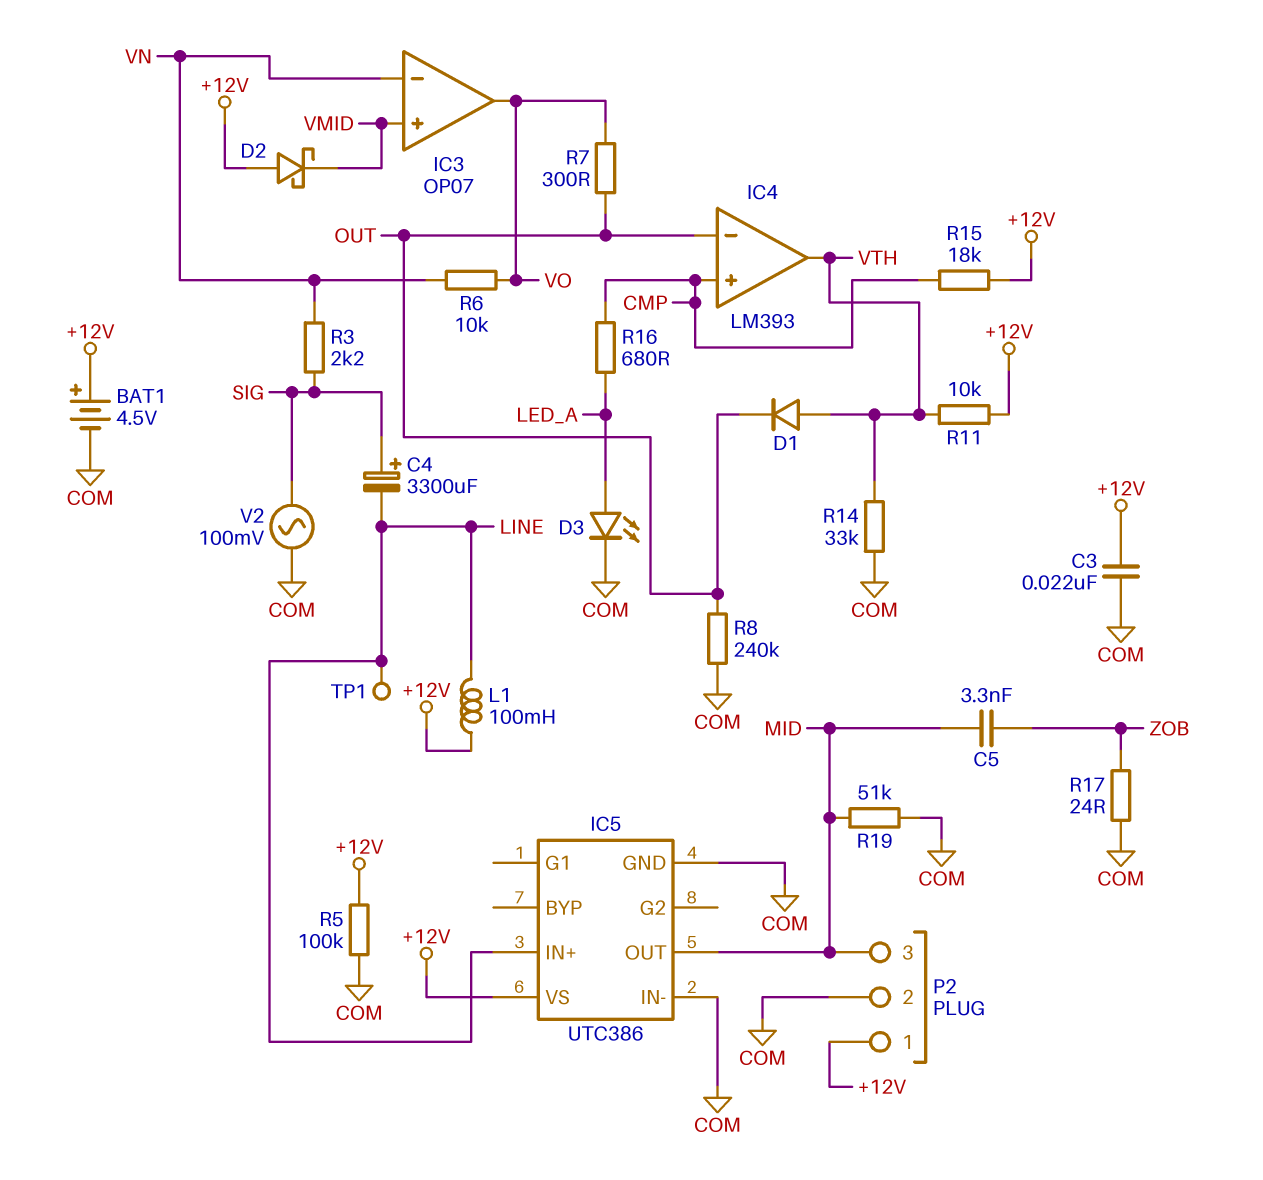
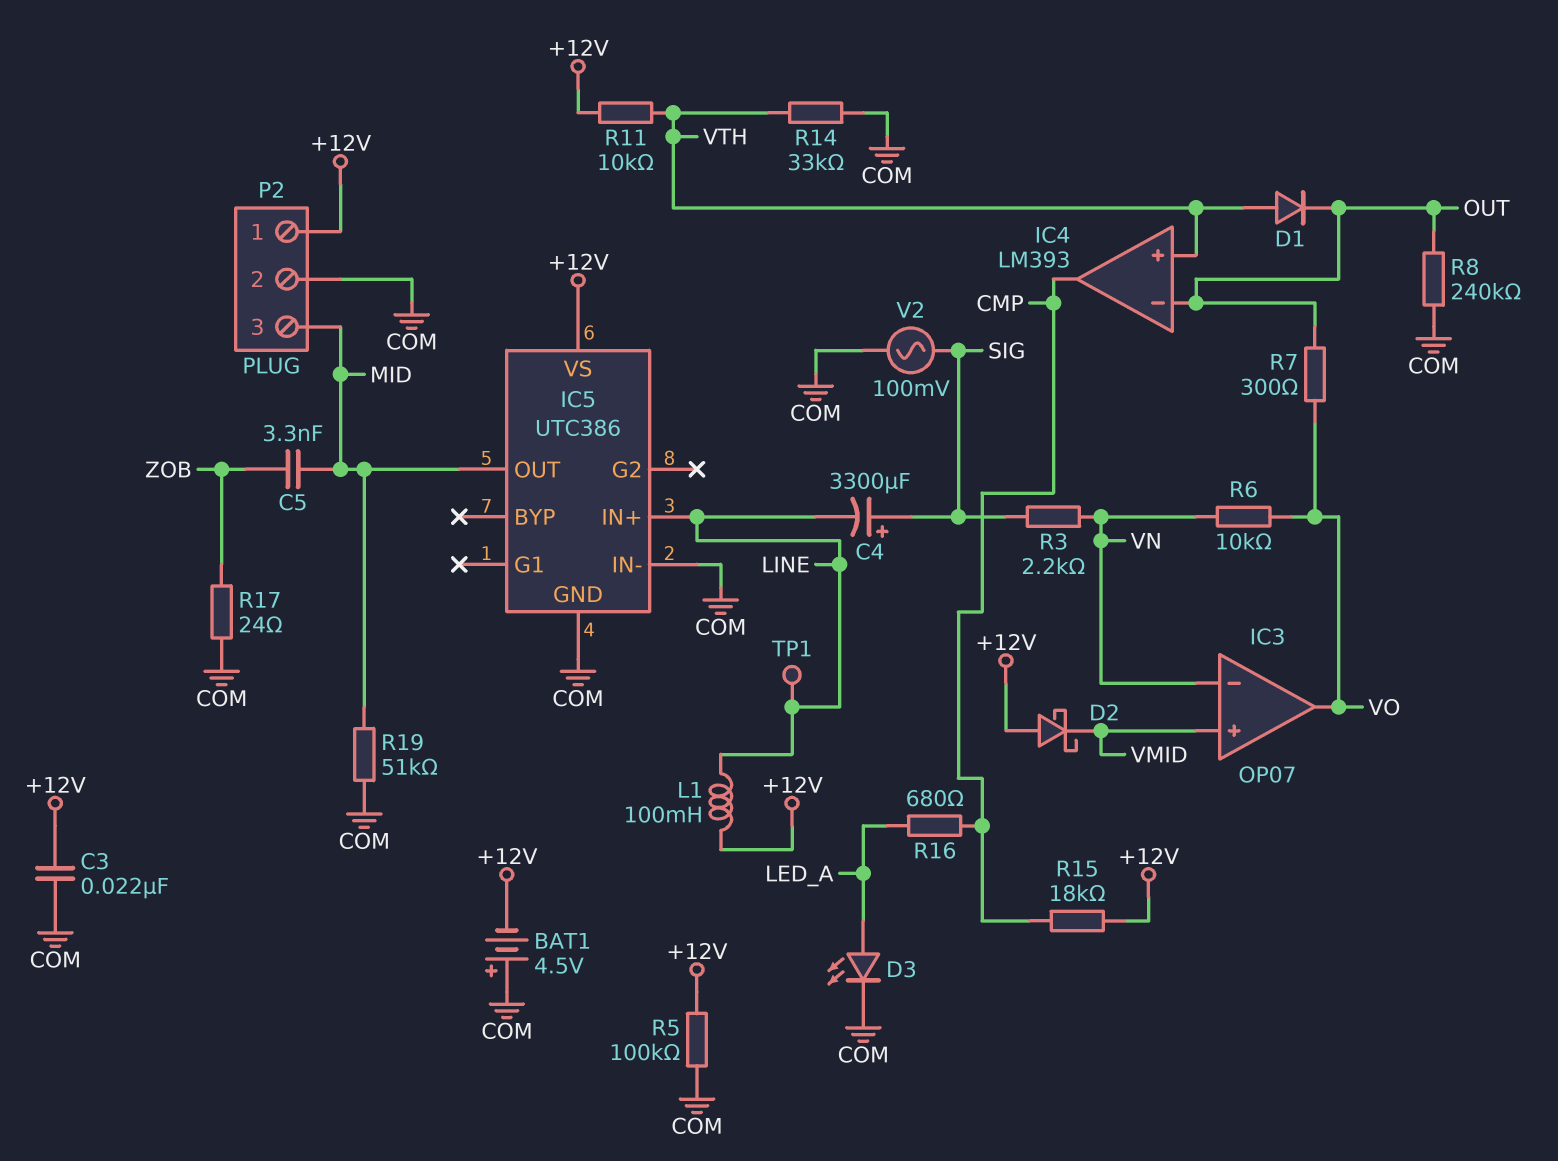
BAT1: 4.5V (plus +12V, minus COM) -> 4.5V (plus COM, minus +12V)
IC4 pin in+: CMP -> VTH
IC4 pin out: VTH -> CMP

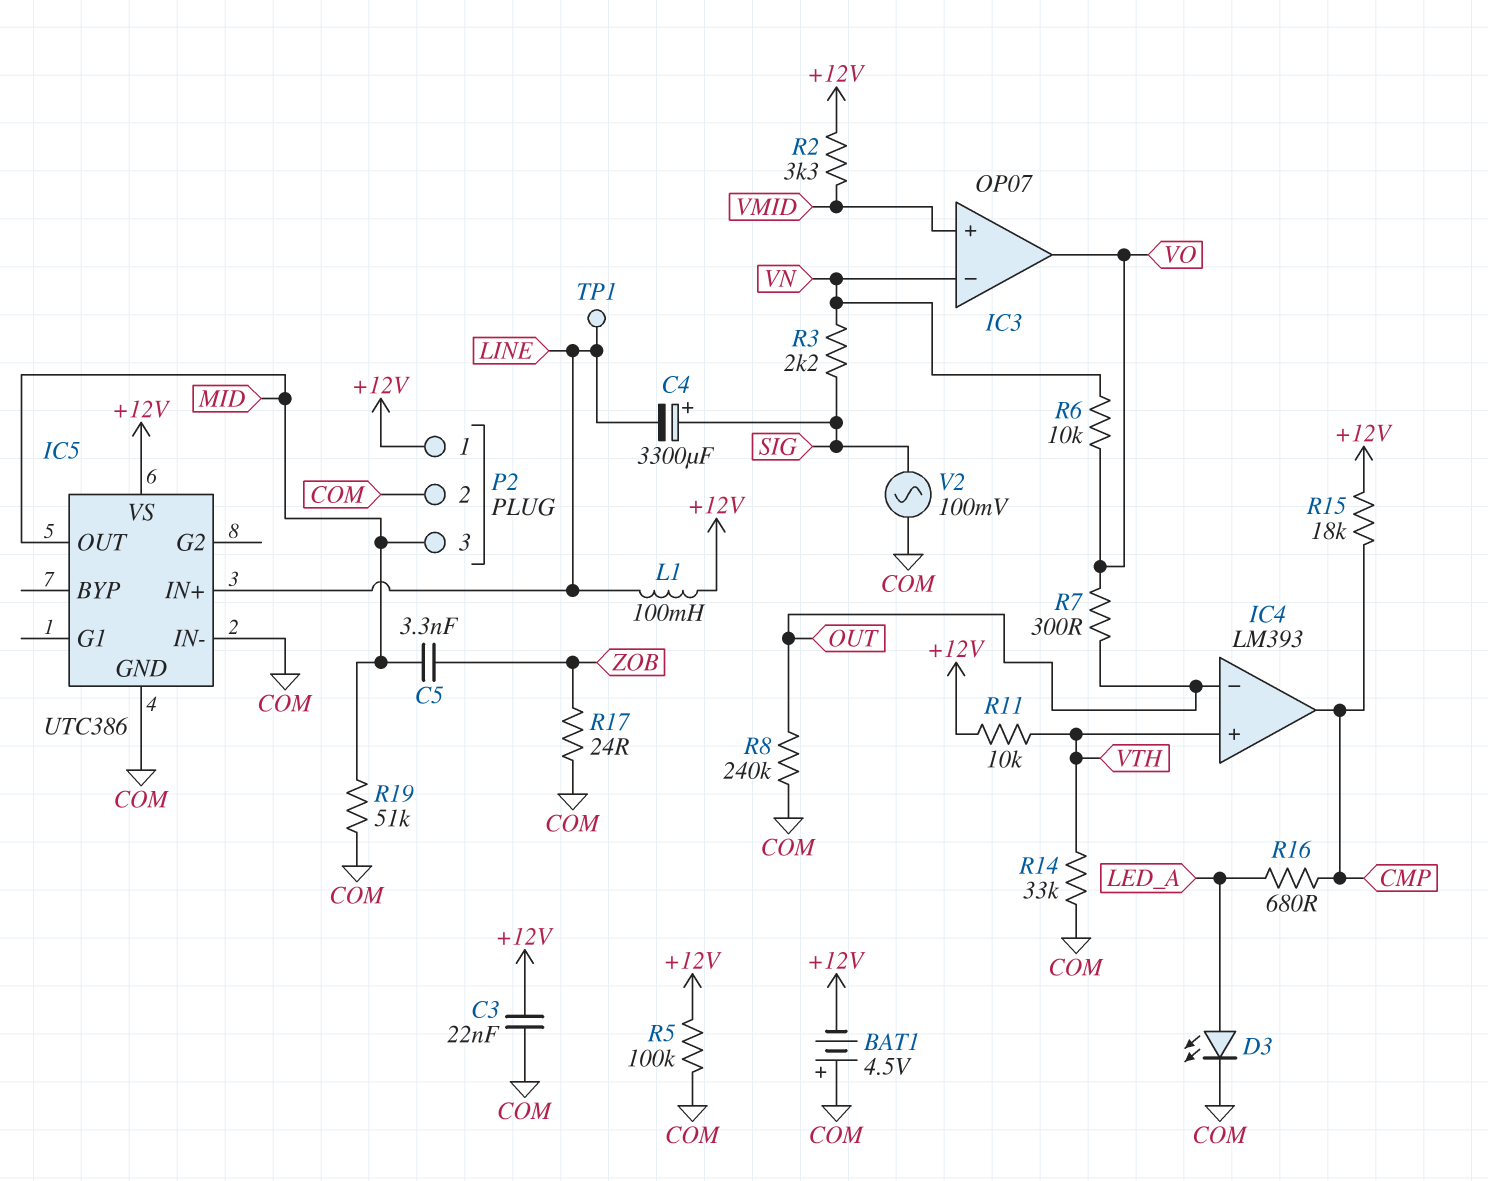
D1: diode (A VTH, K OUT) -> none
D2: schottky (A +12V, K VMID) -> none
R2: none -> 3.3k (+12V, VMID)

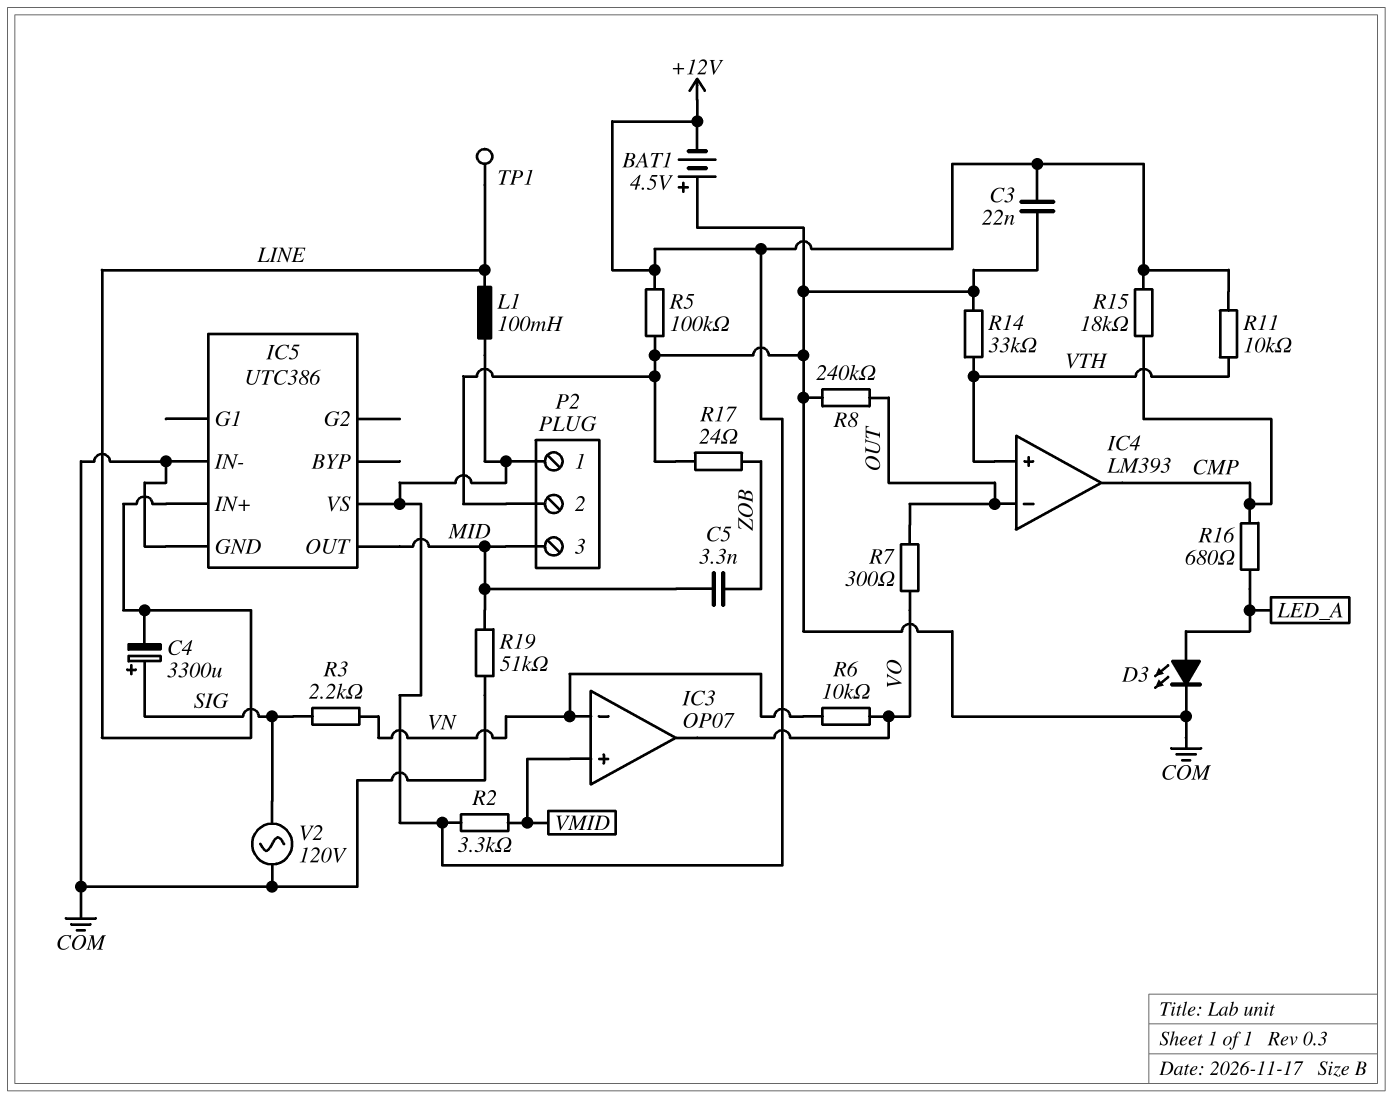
V2: AC 100mV (COM, SIG) -> AC 120V (COM, SIG)

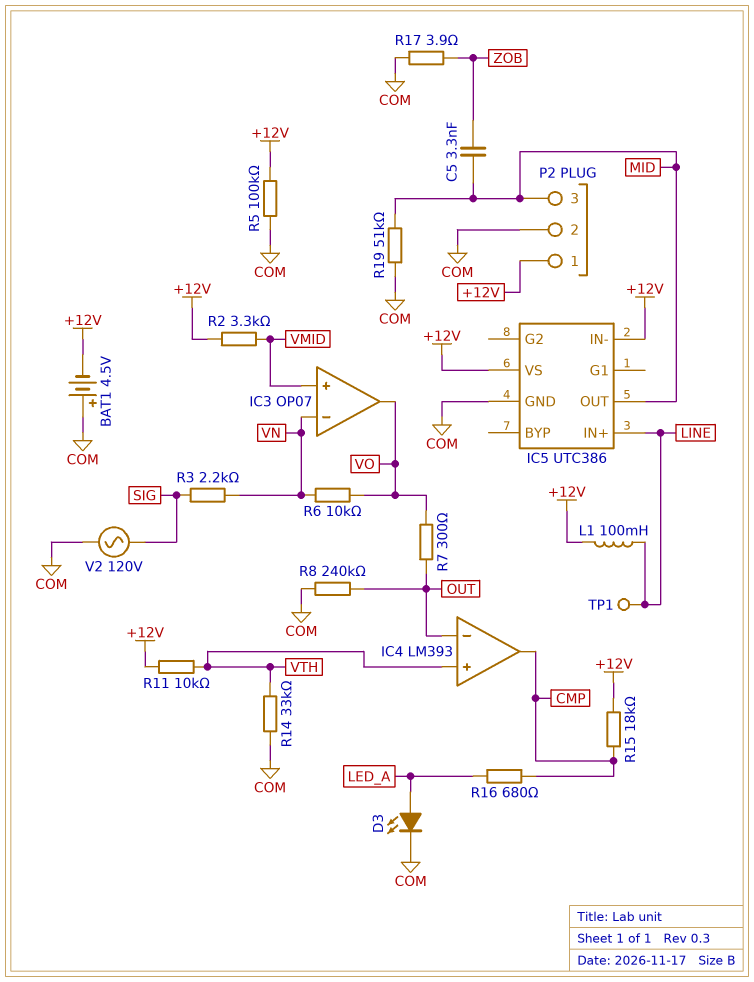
C3: 22nF (+12V, COM) -> none
C4: 3300uF (plus SIG, minus LINE) -> none
IC5 pin IN-: COM -> +12V
R17: 24 (COM, ZOB) -> 3.9 (COM, ZOB)

